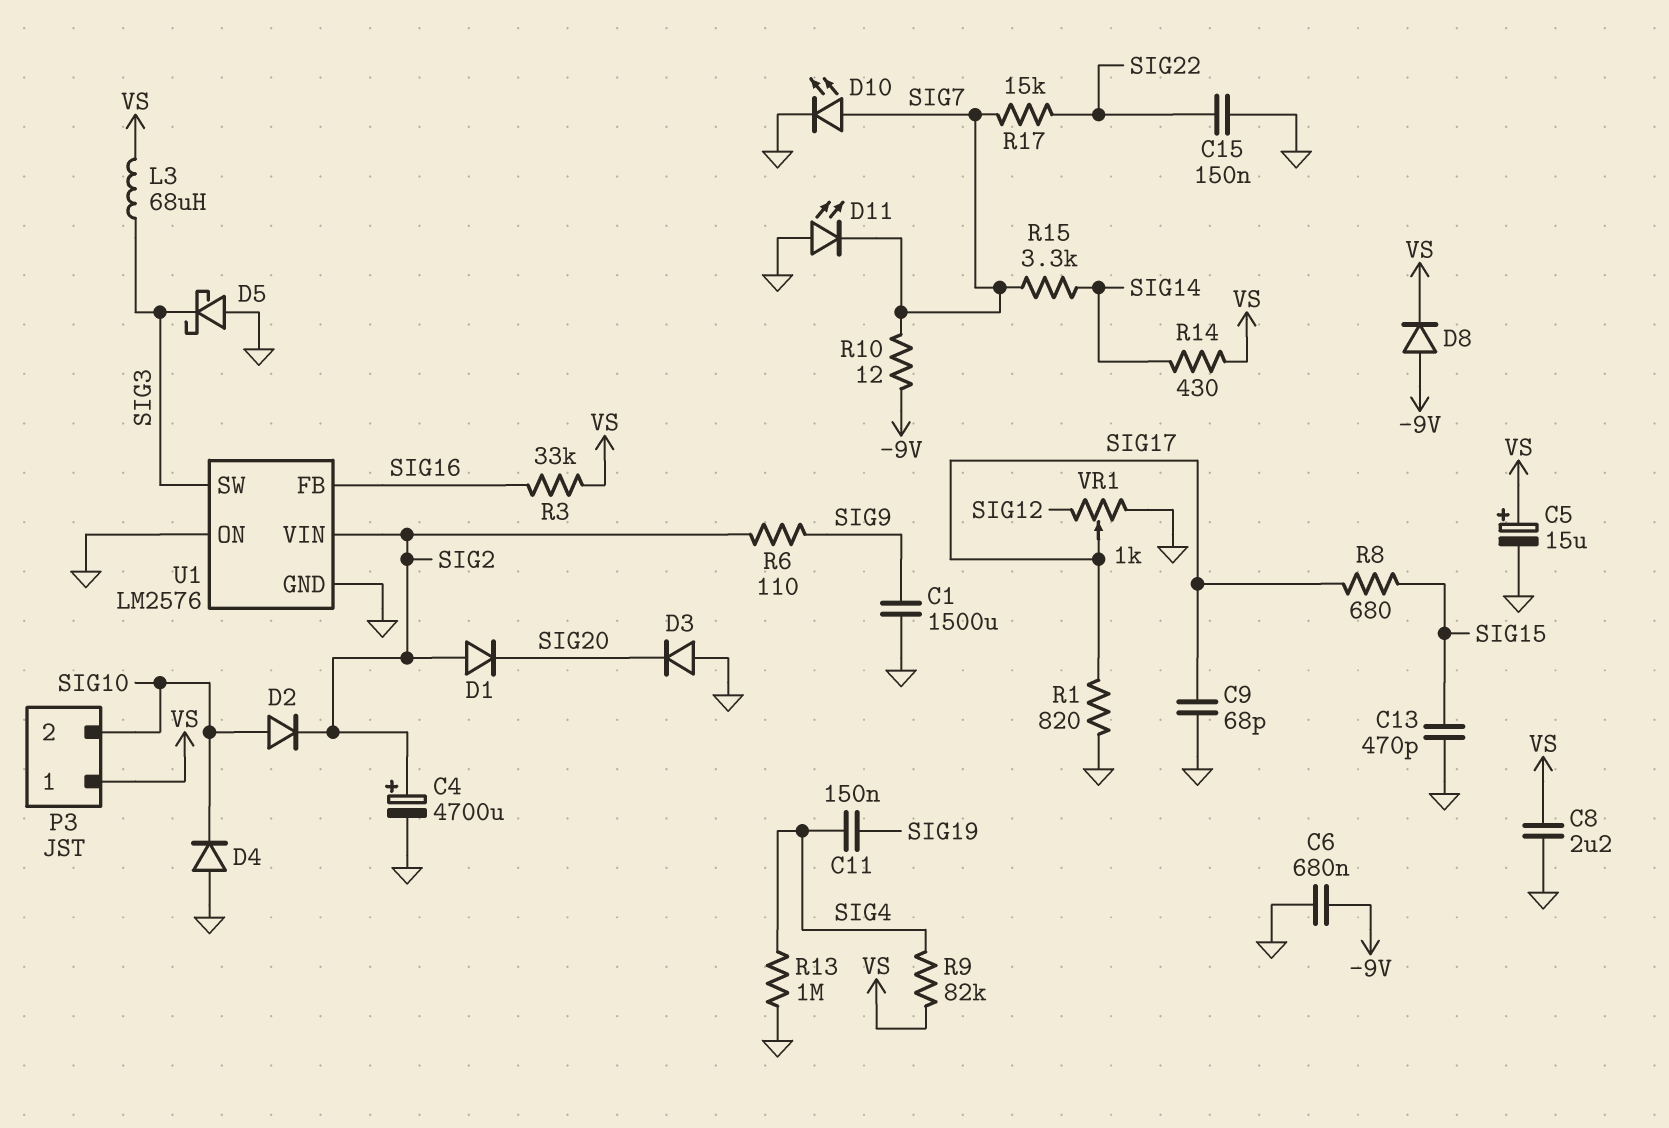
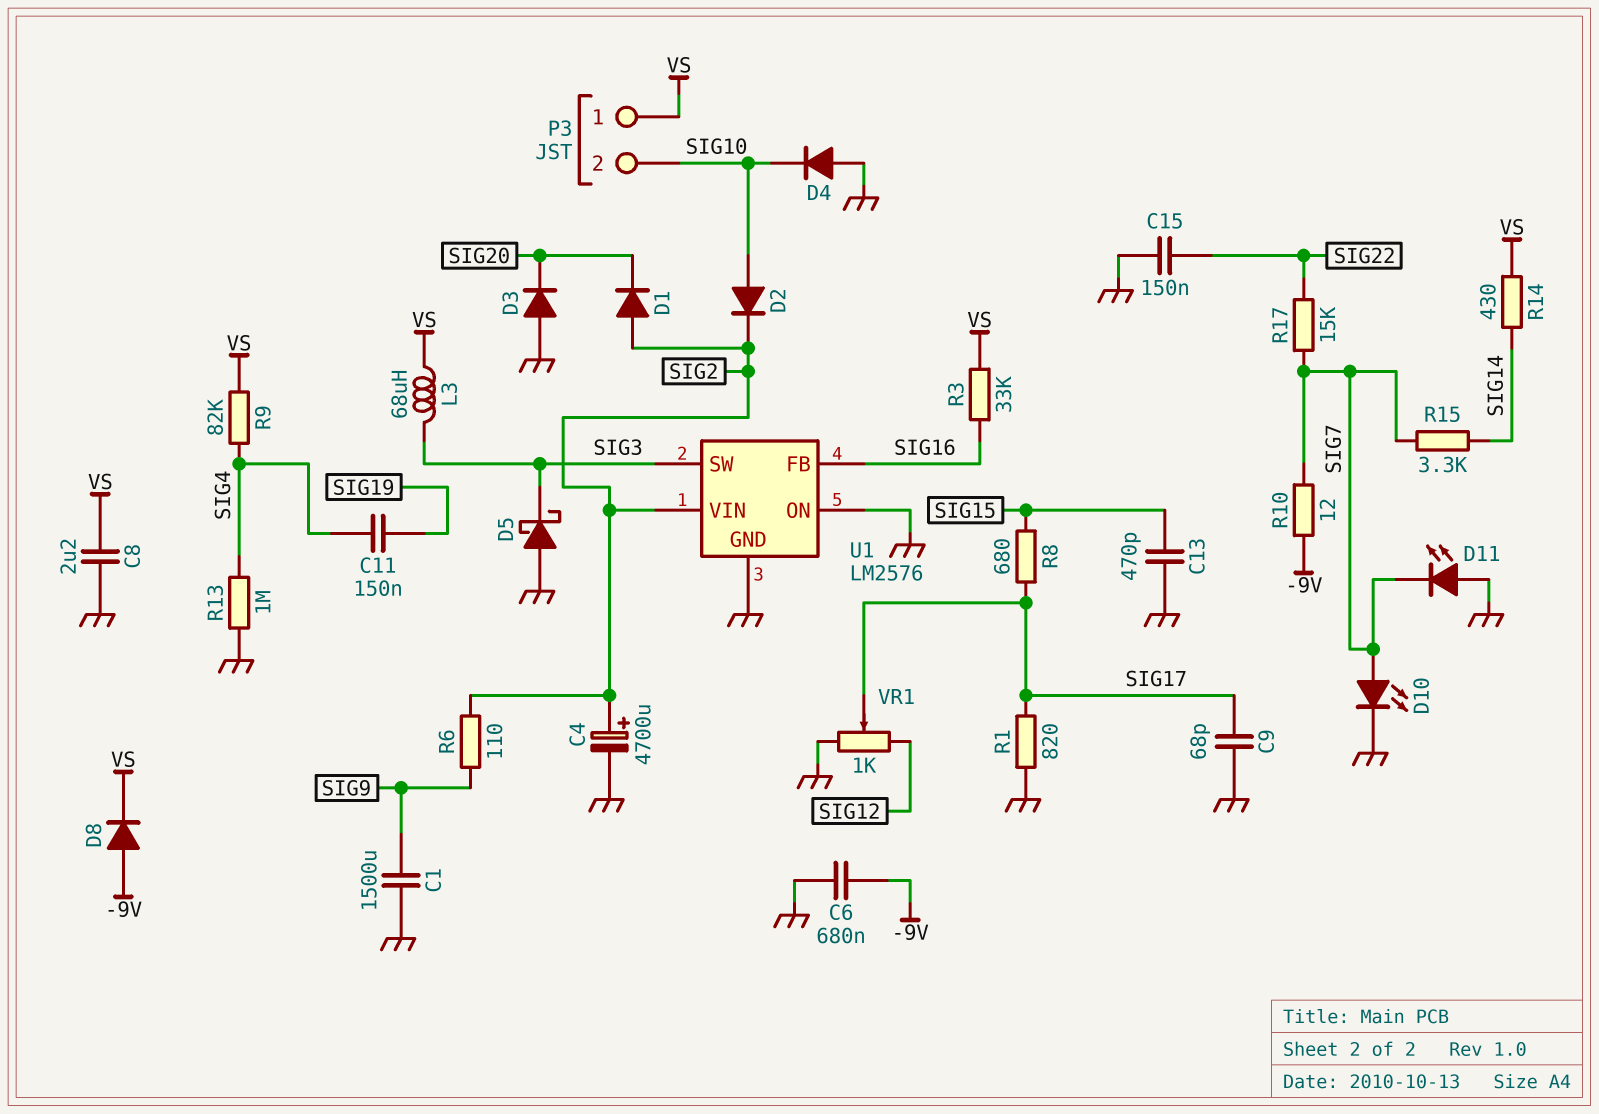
C5: 15uF (plus VS, minus GND) -> none

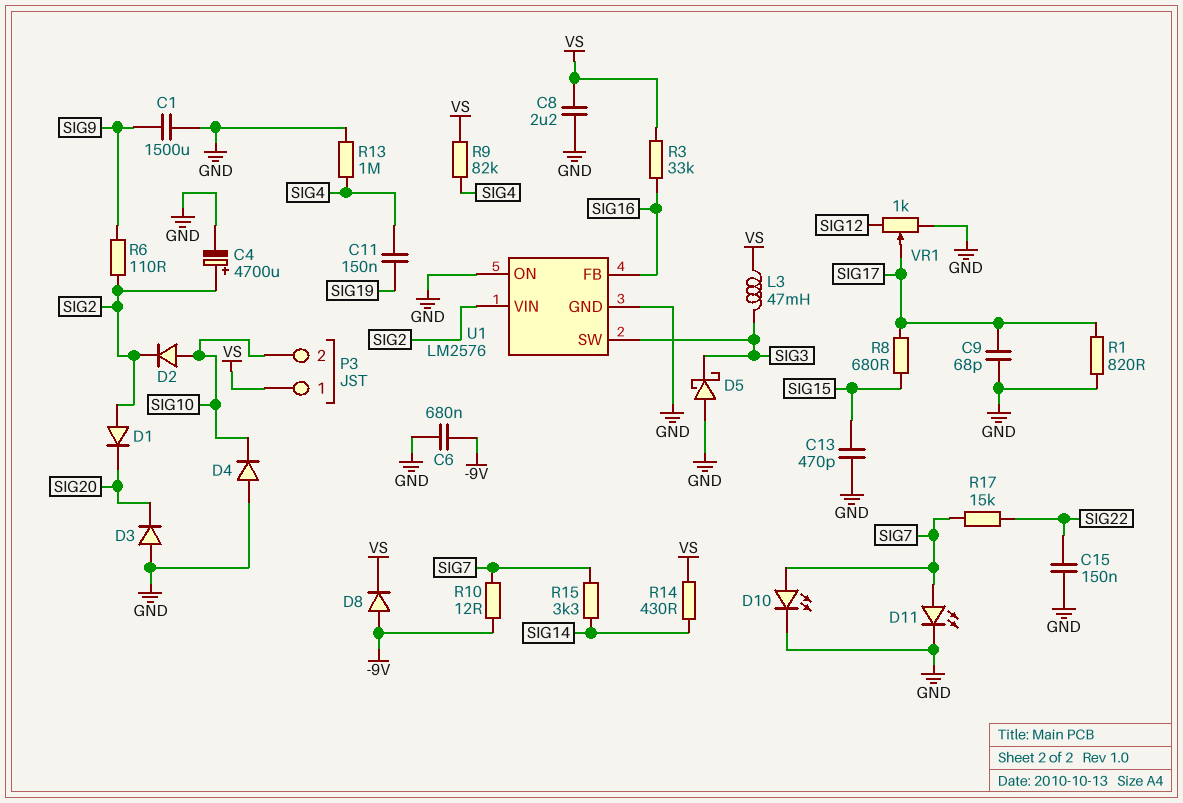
D11: LED (A GND, K SIG7) -> LED (A SIG7, K GND)
L3: 68uH (SIG3, VS) -> 47mH (SIG3, VS)

